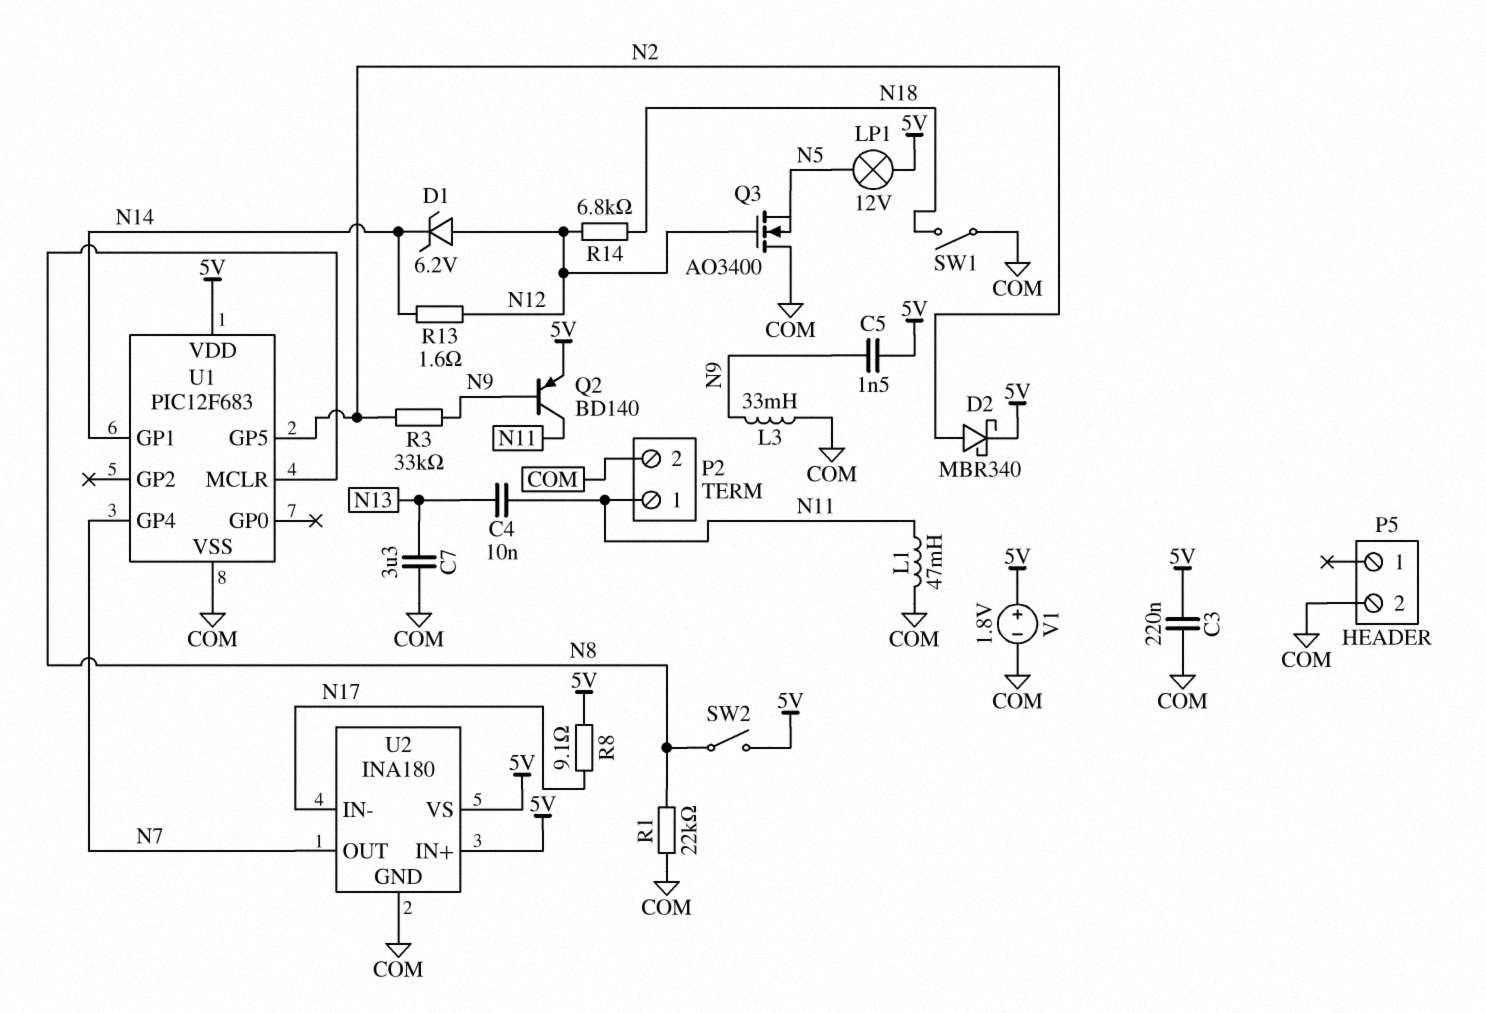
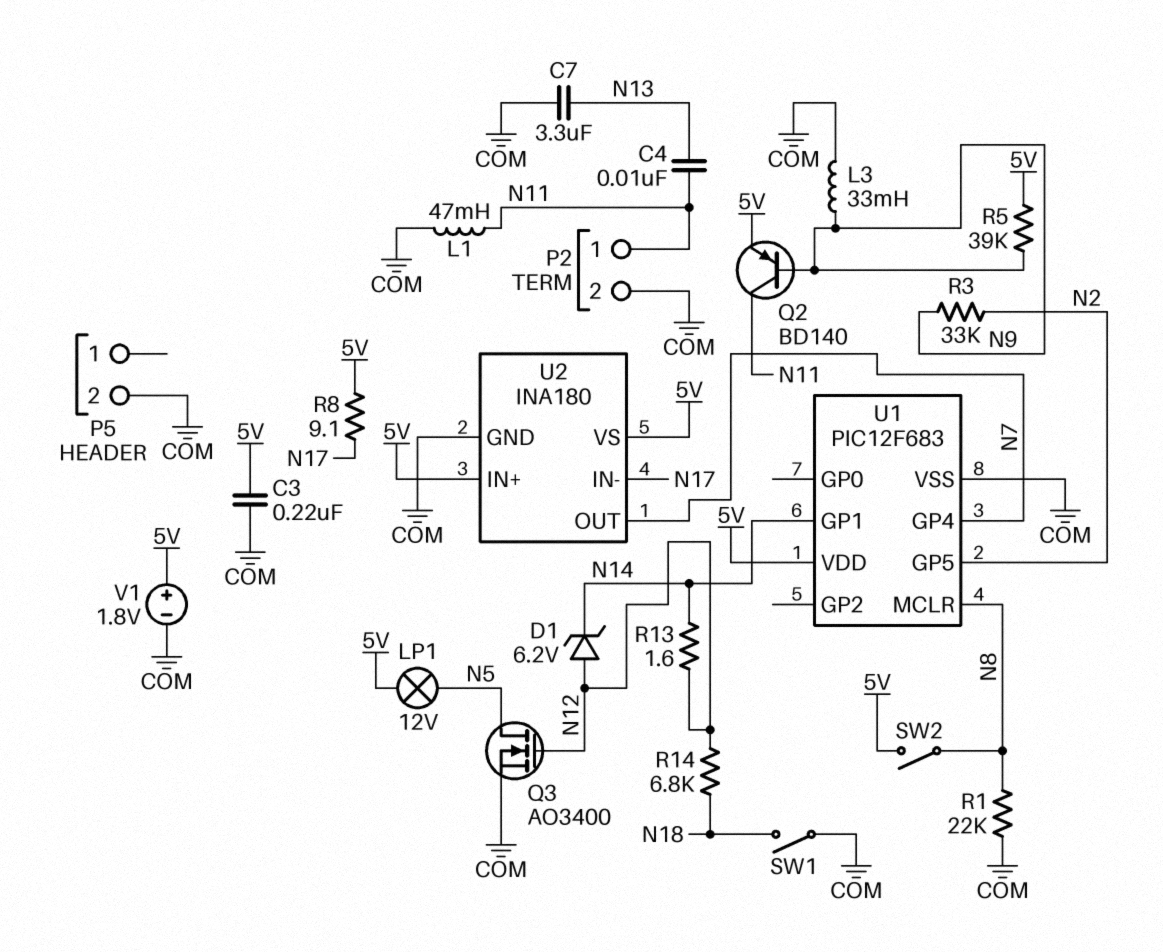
C5: 1.5nF (5V, N9) -> none
D2: schottky MBR340 (A N2, K 5V) -> none
Q3: NMOS AO3400 (G N12, D COM, S N5) -> NMOS AO3400 (G N12, D N5, S COM)
R5: none -> 39k (5V, N9)

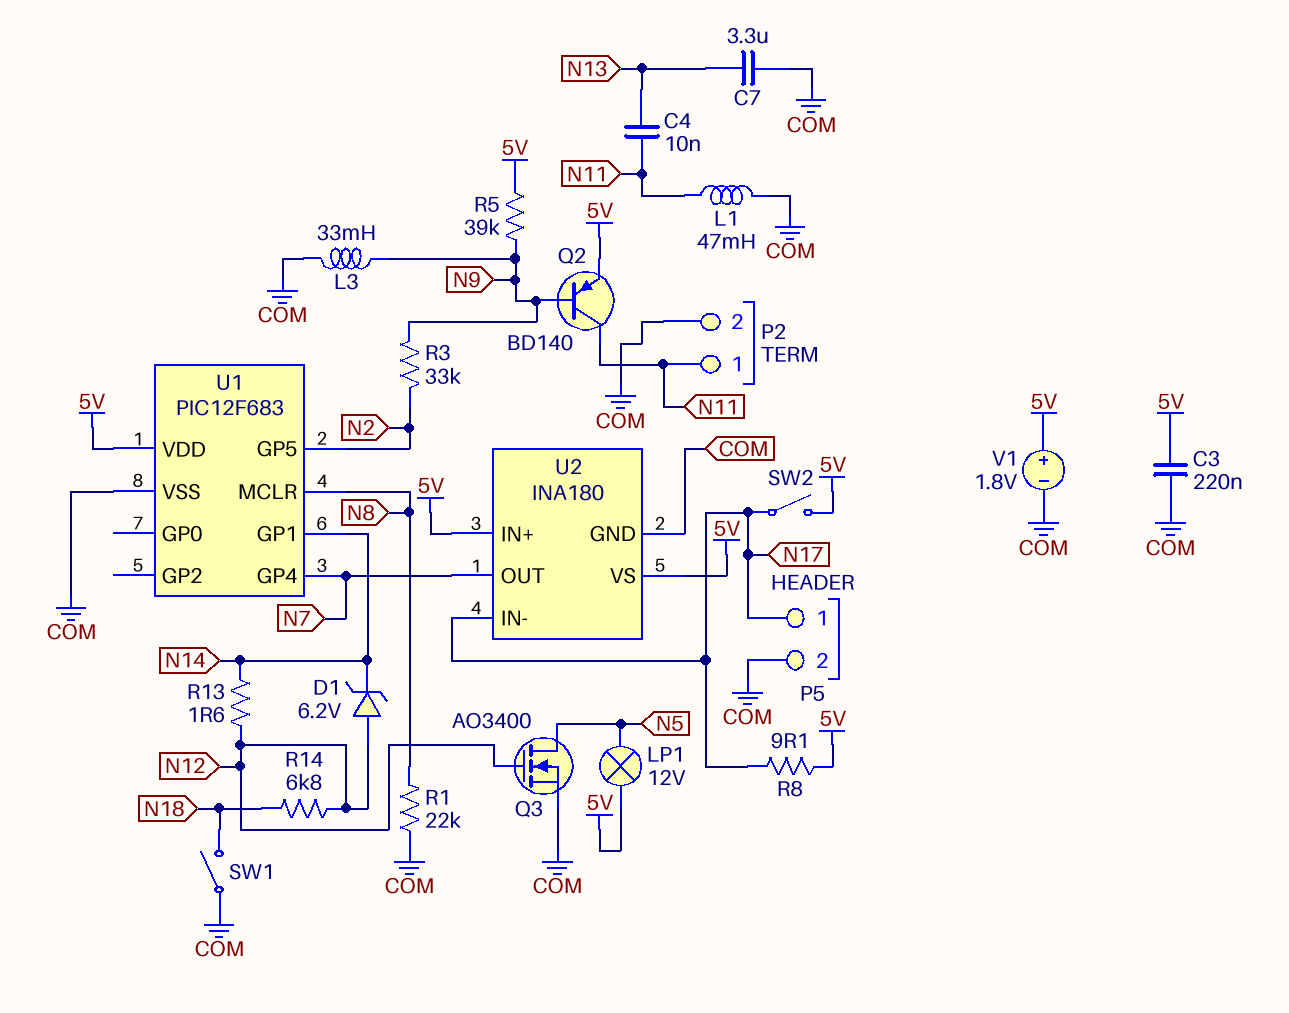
P5 pin 1: none -> N17
SW2: switch (5V, N8) -> switch (5V, N17)

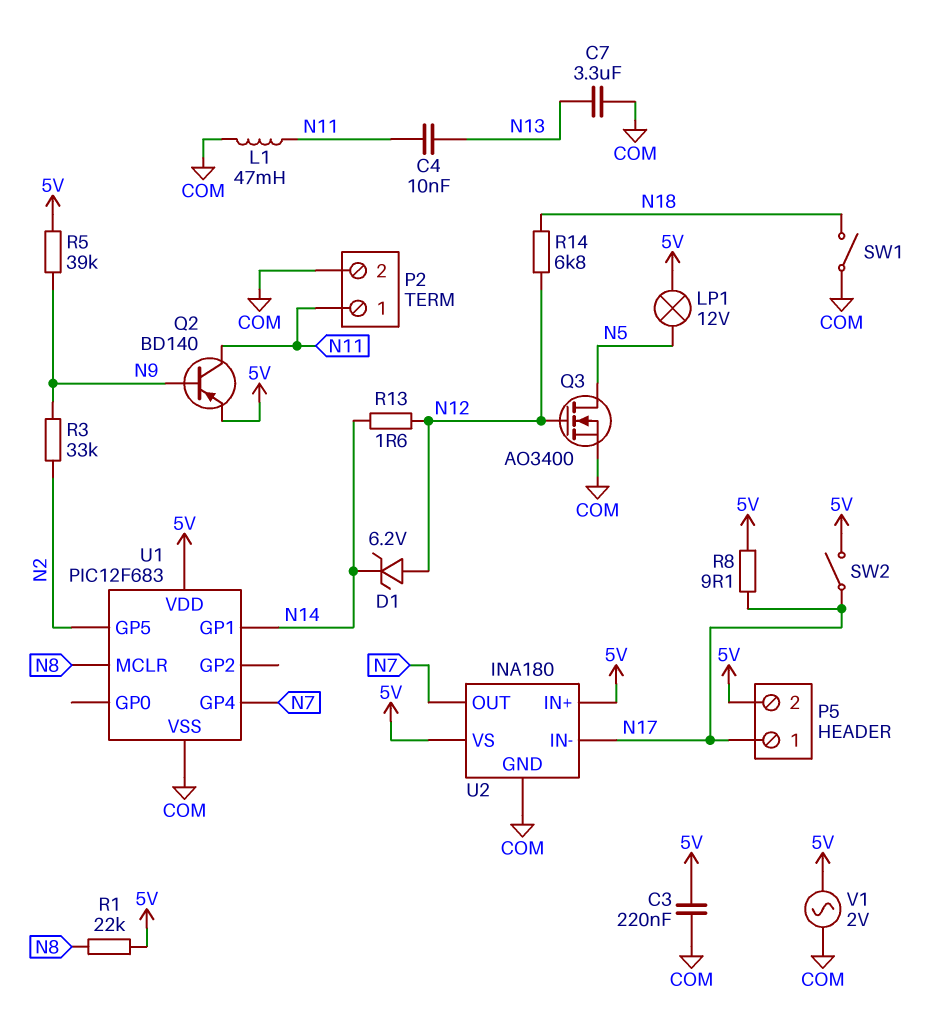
L3: 33mH (COM, N9) -> none
P5 pin 2: COM -> 5V
R1: 22k (COM, N8) -> 22k (5V, N8)
V1: 1.8V (plus 5V, minus COM) -> AC 2V (5V, COM)

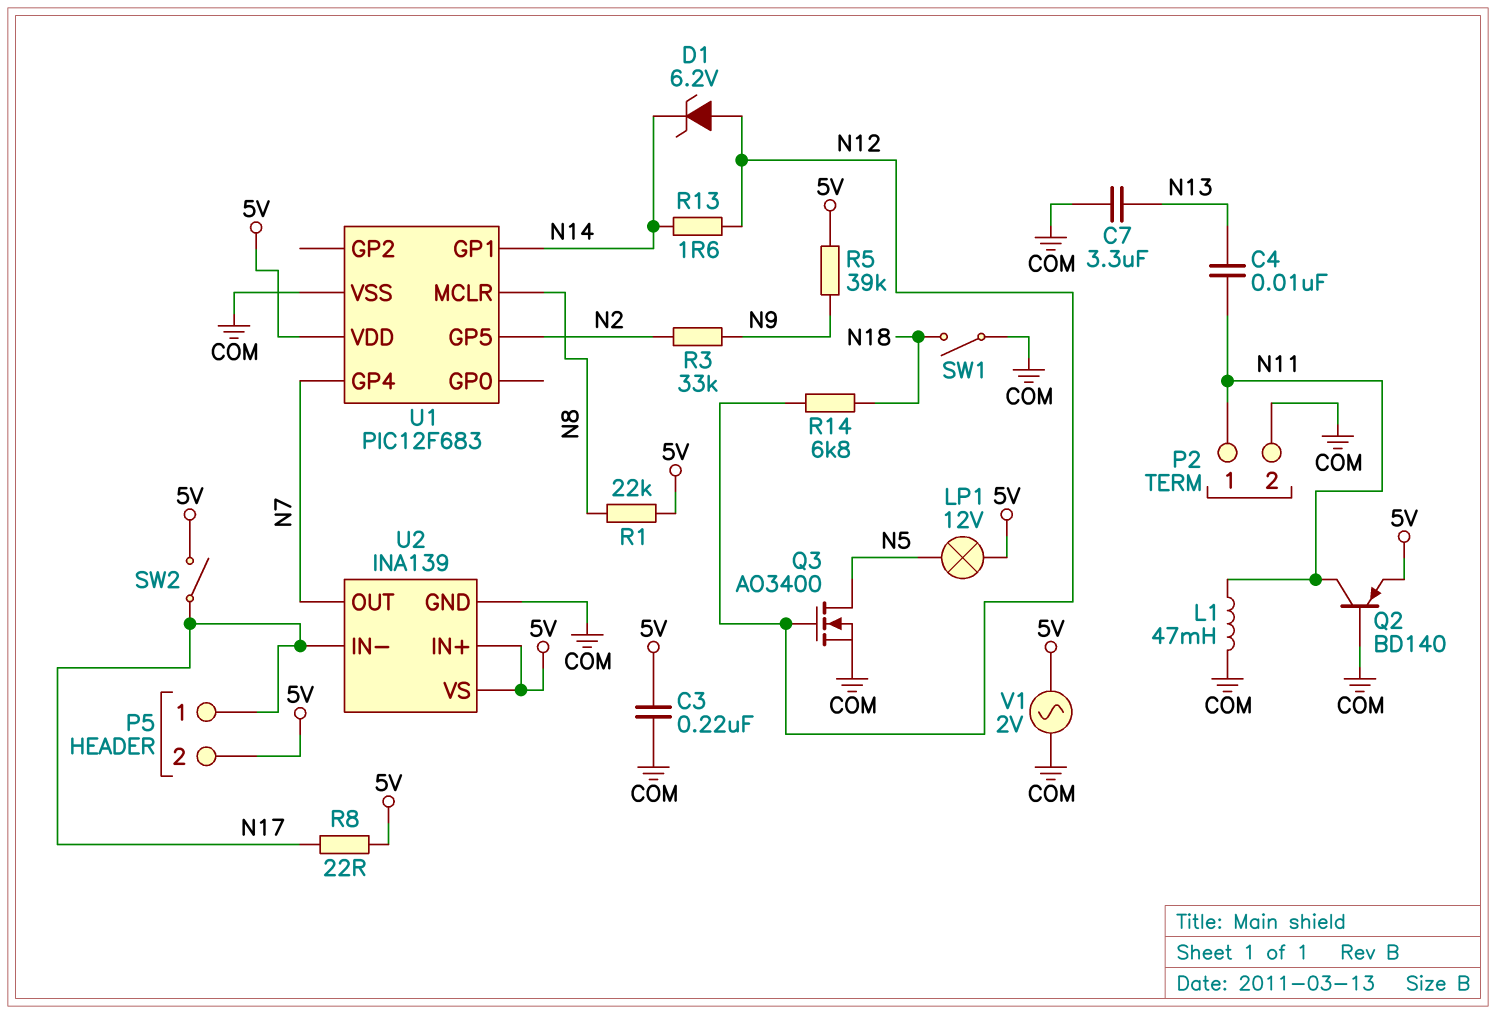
Q2: PNP BD140 (B N9, C N11, E 5V) -> PNP BD140 (B COM, C N11, E 5V)
R8: 9.1 (5V, N17) -> 22 (5V, N17)
U2: INA180 -> INA139

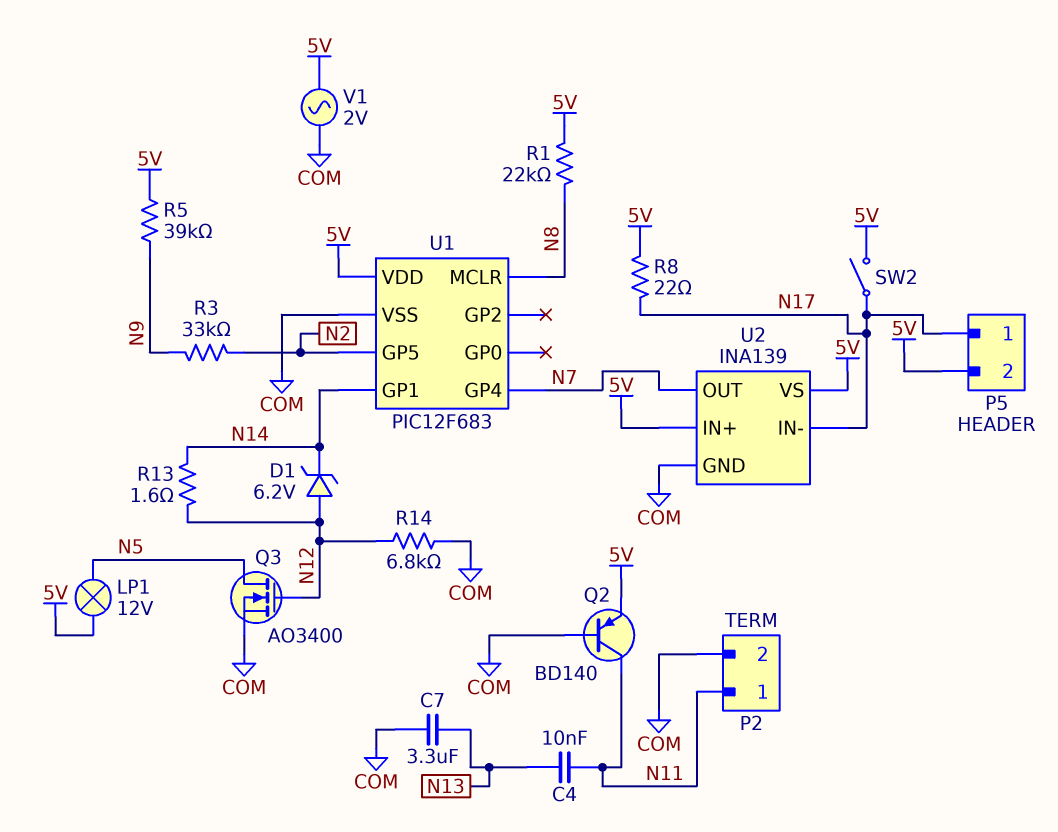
C3: 220nF (5V, COM) -> none
L1: 47mH (COM, N11) -> none
R14: 6.8k (N12, N18) -> 6.8k (COM, N12)
SW1: switch (COM, N18) -> none

